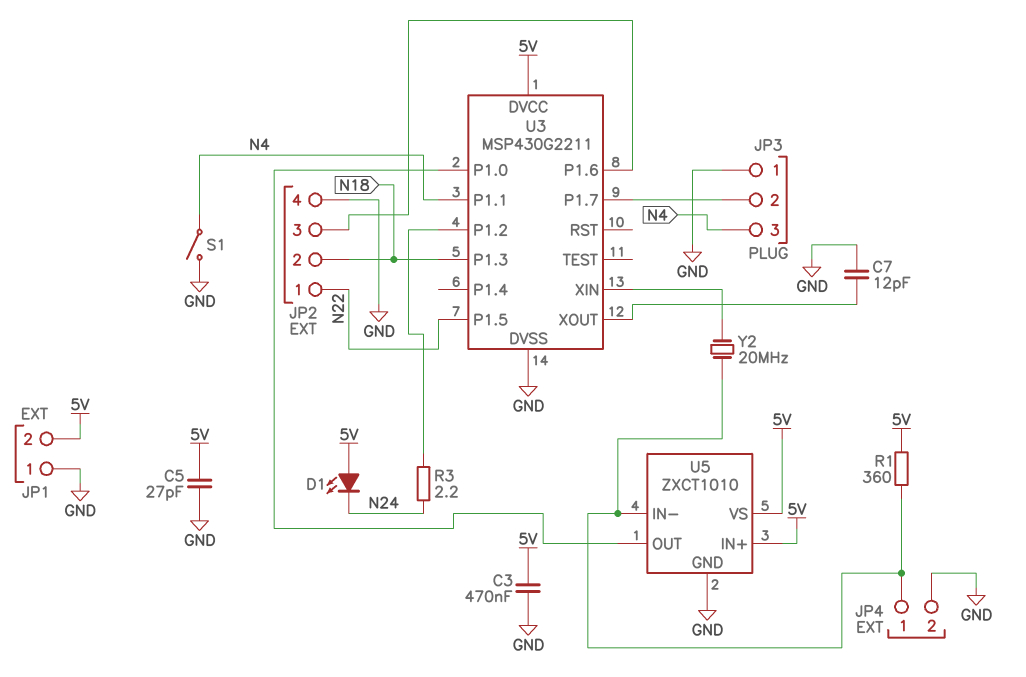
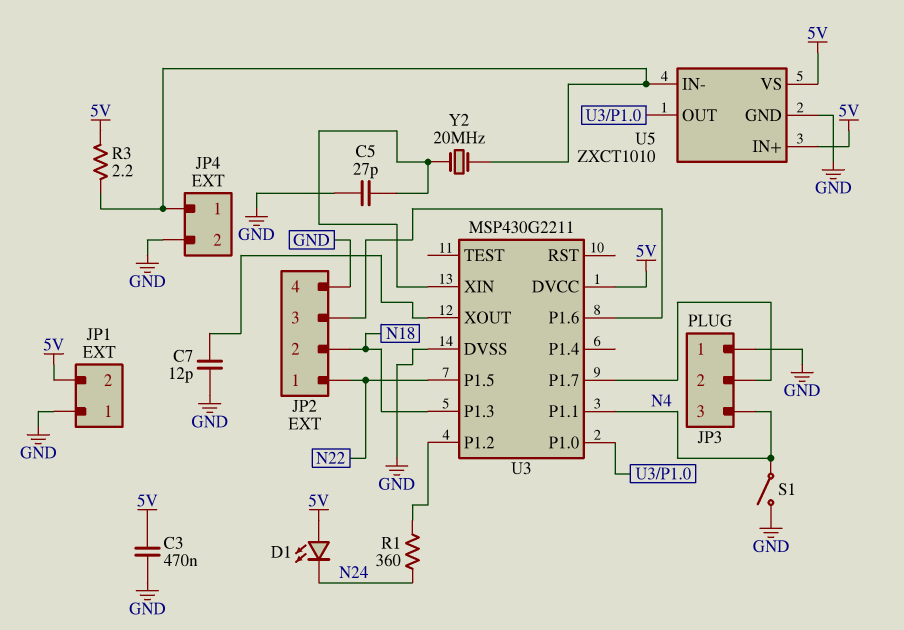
C5: 27pF (5V, GND) -> 27pF (GND, U3/XIN)
R1: 360 (5V, JP4/1) -> 360 (N24, U3/P1.2)
R3: 2.2 (N24, U3/P1.2) -> 2.2 (5V, JP4/1)

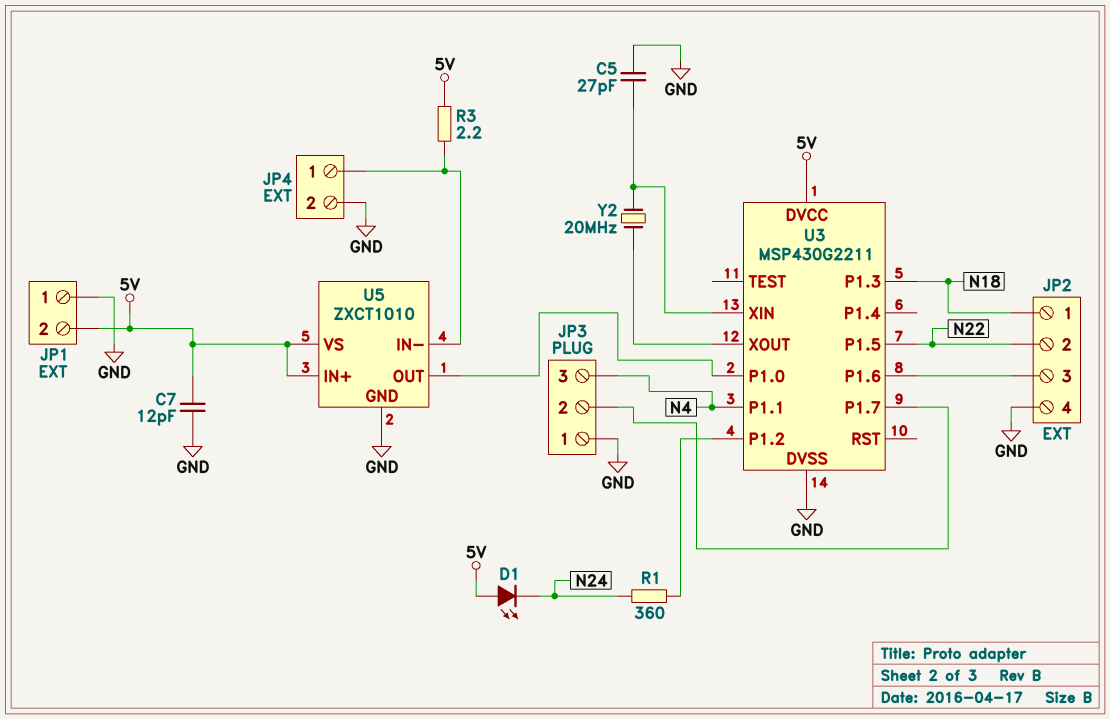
C3: 470nF (5V, GND) -> none
C7: 12pF (GND, U3/XOUT) -> 12pF (5V, GND)
JP2 pin 1: N22 -> N18
JP2 pin 2: N18 -> N22
S1: switch (GND, N4) -> none
Y2: 20MHz (JP4/1, U3/XIN) -> 20MHz (U3/XIN, U3/XOUT)

